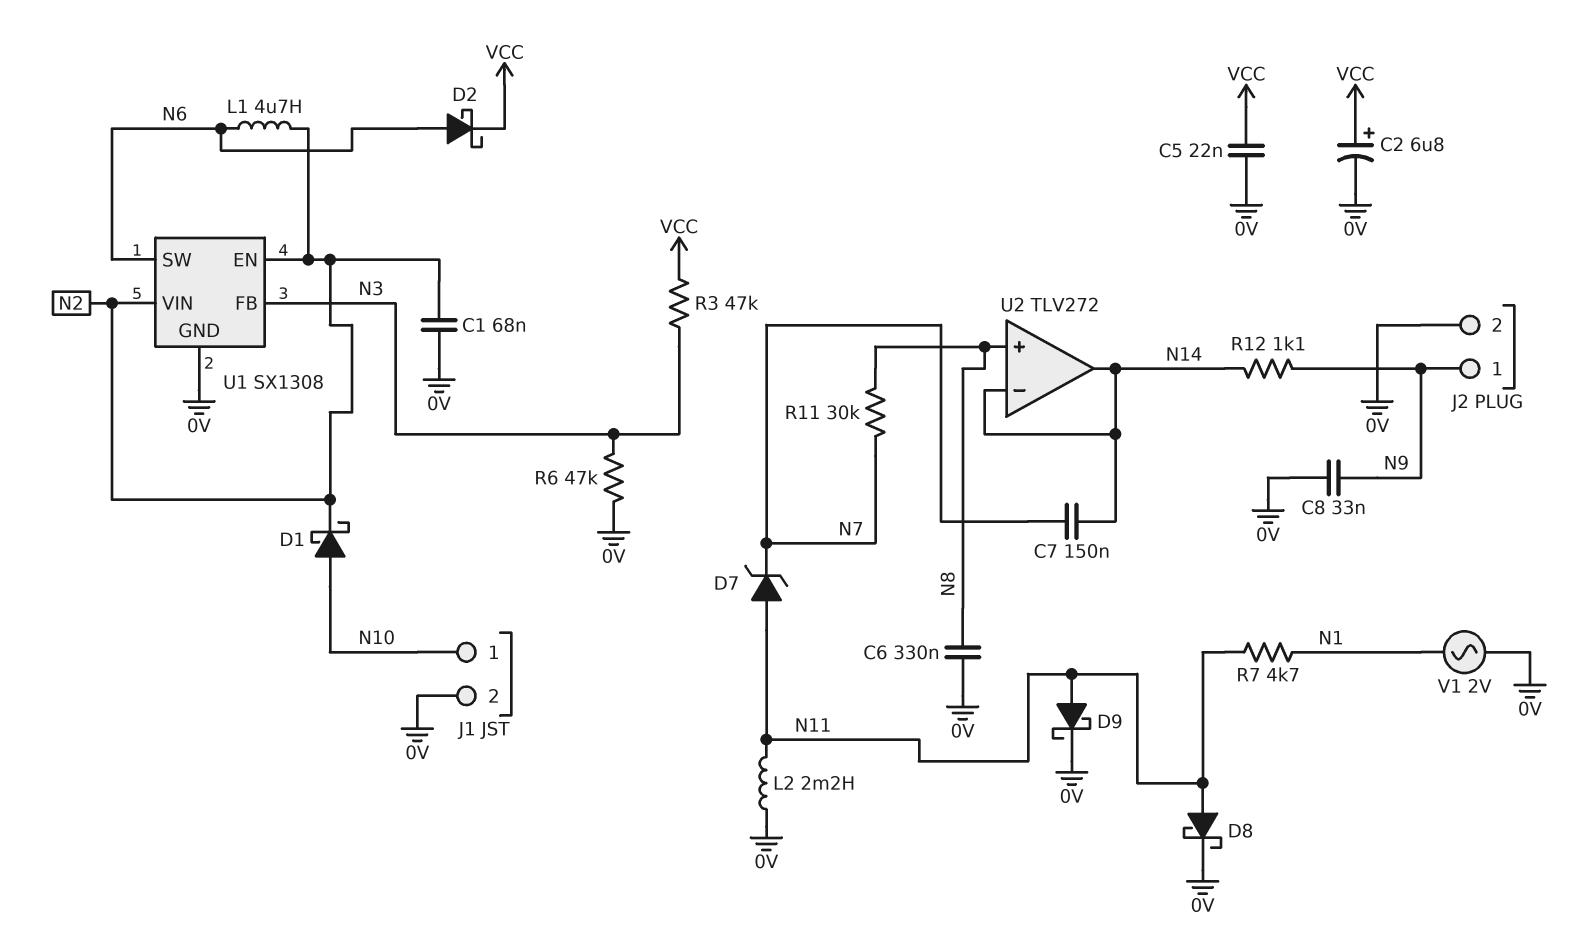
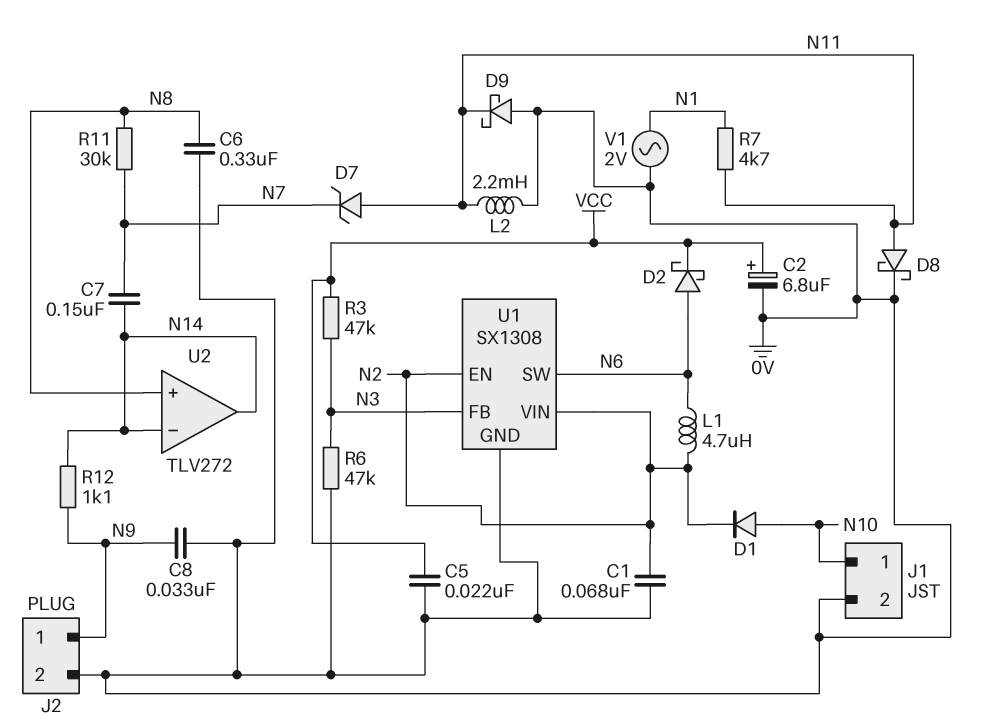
D1: schottky (A N10, K N2) -> diode (A N10, K N2)
D9: schottky (A N11, K 0V) -> schottky (A 0V, K N11)

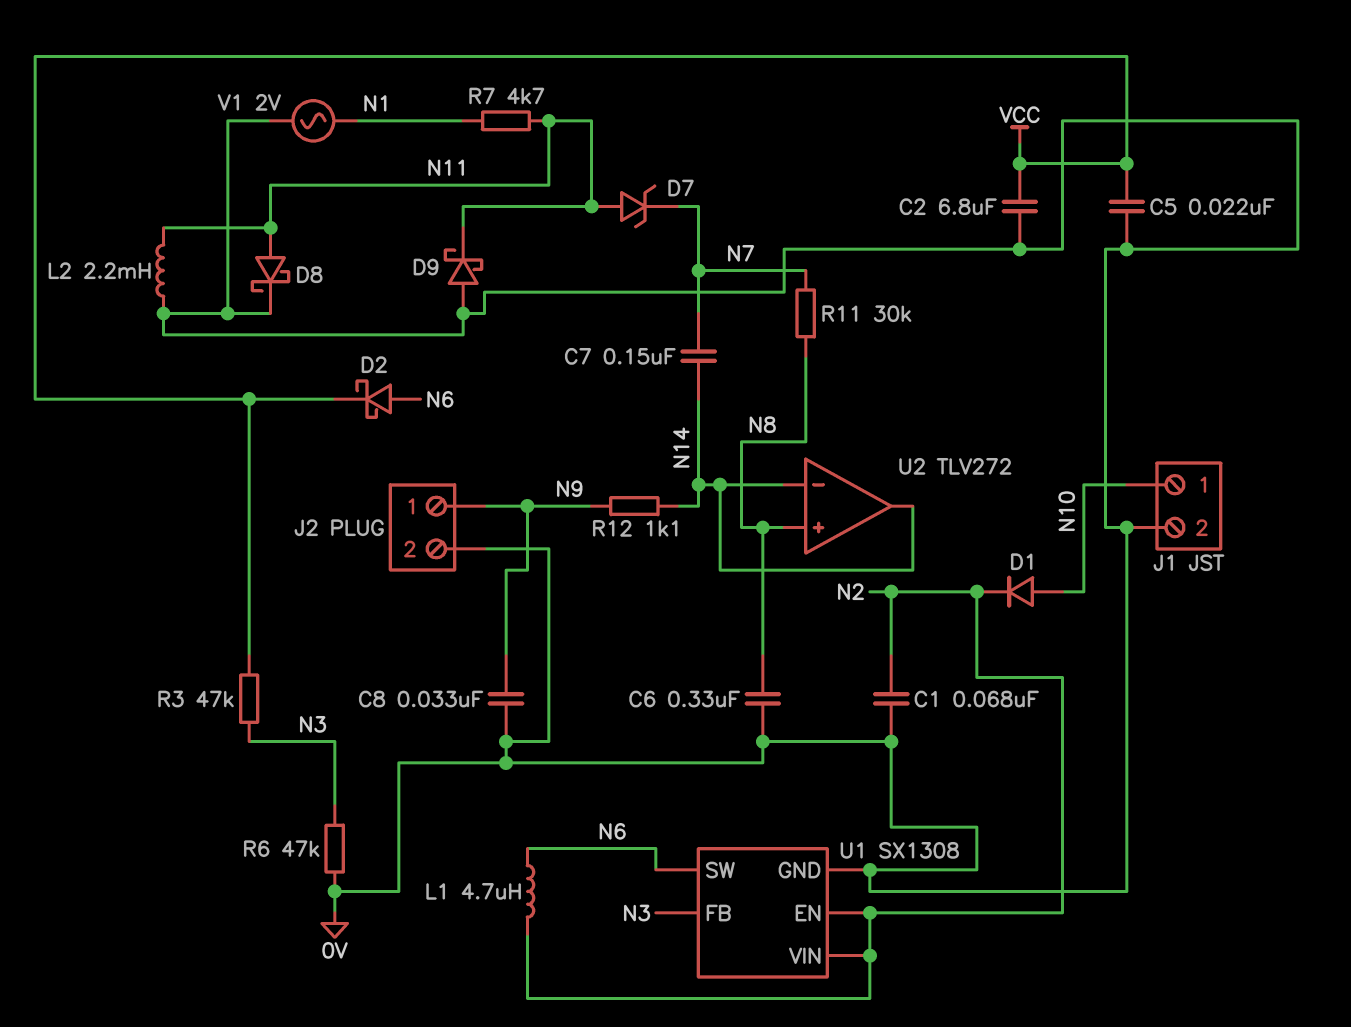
C2: 6.8uF (plus VCC, minus 0V) -> 6.8uF (0V, VCC)

